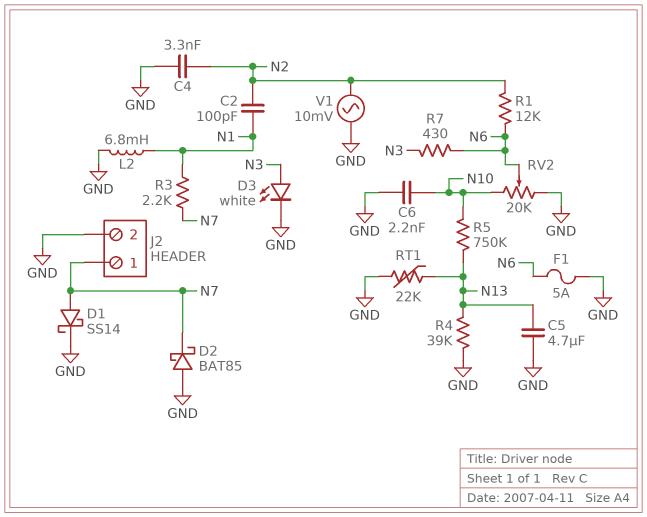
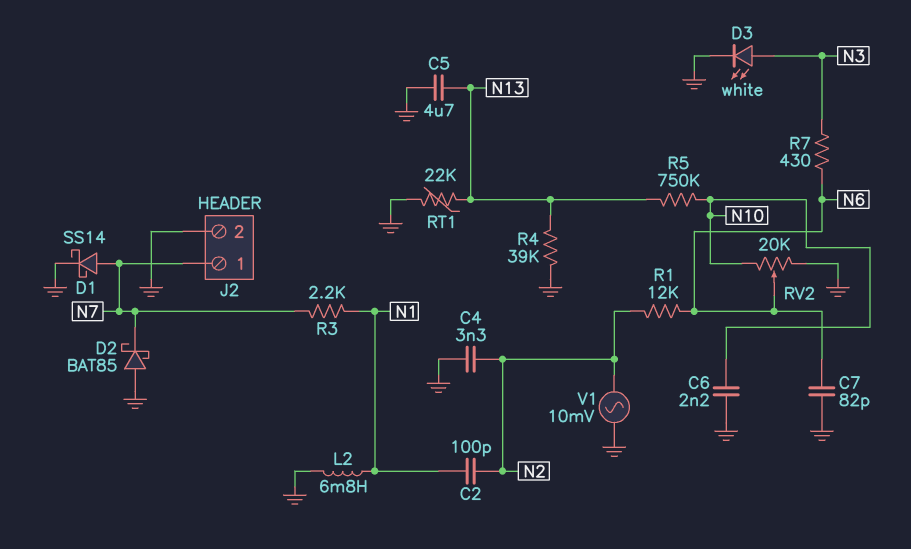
C7: none -> 82pF (GND, N6)
F1: 5A (GND, N6) -> none

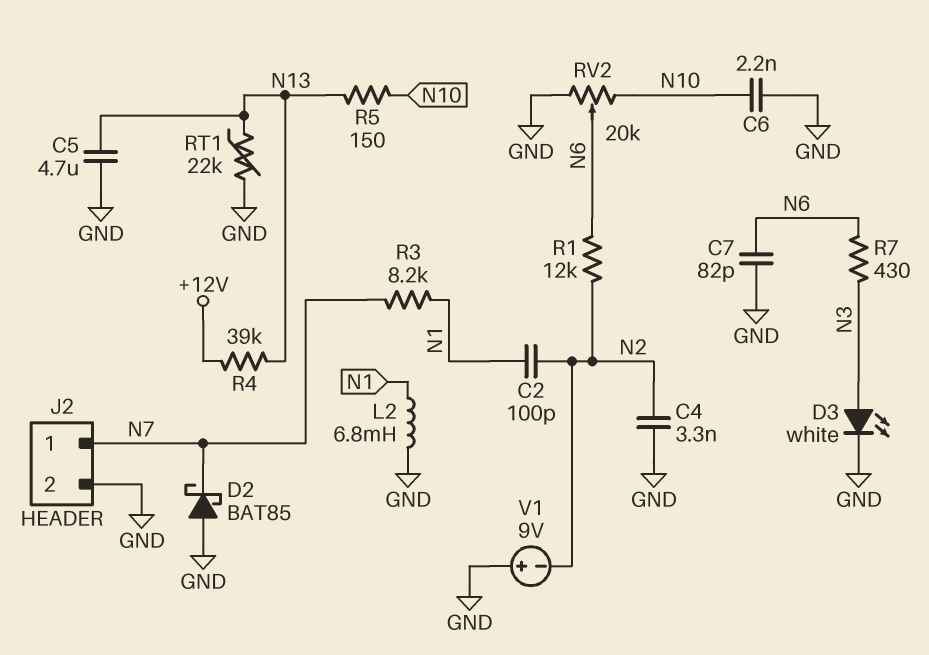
D1: schottky SS14 (A N7, K GND) -> none
R3: 2.2k (N1, N7) -> 8.2k (N1, N7)
R4: 39k (GND, N13) -> 39k (+12V, N13)
R5: 750k (N10, N13) -> 150 (N10, N13)
V1: AC 10mV (GND, N2) -> 9V (plus GND, minus N2)

